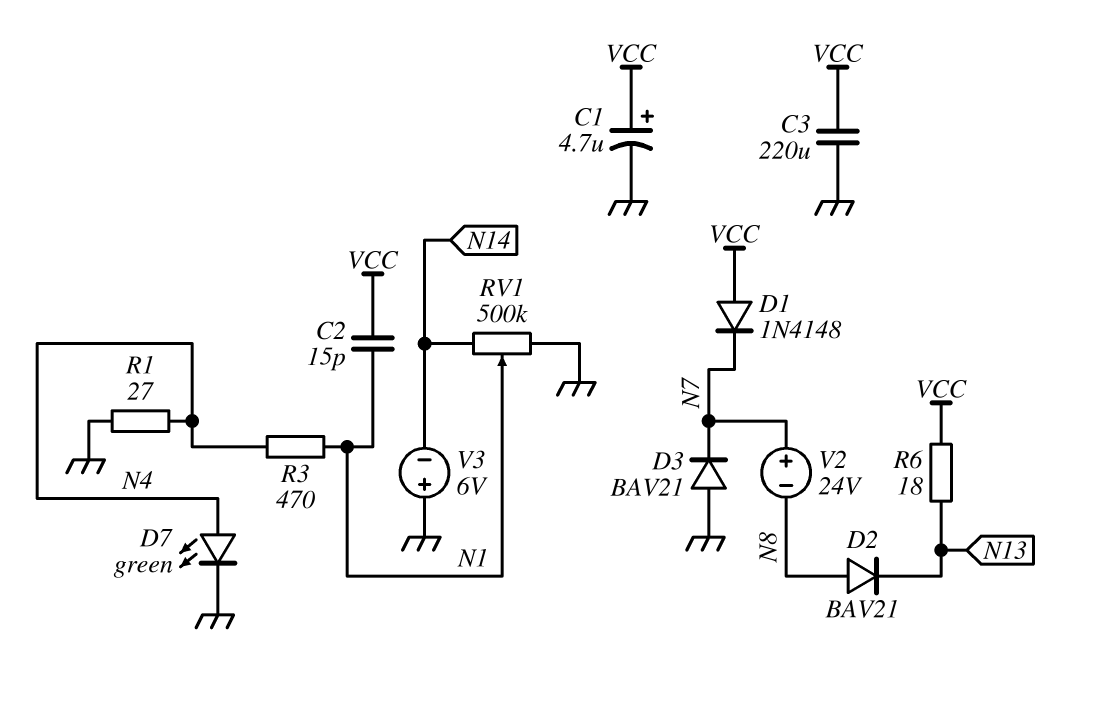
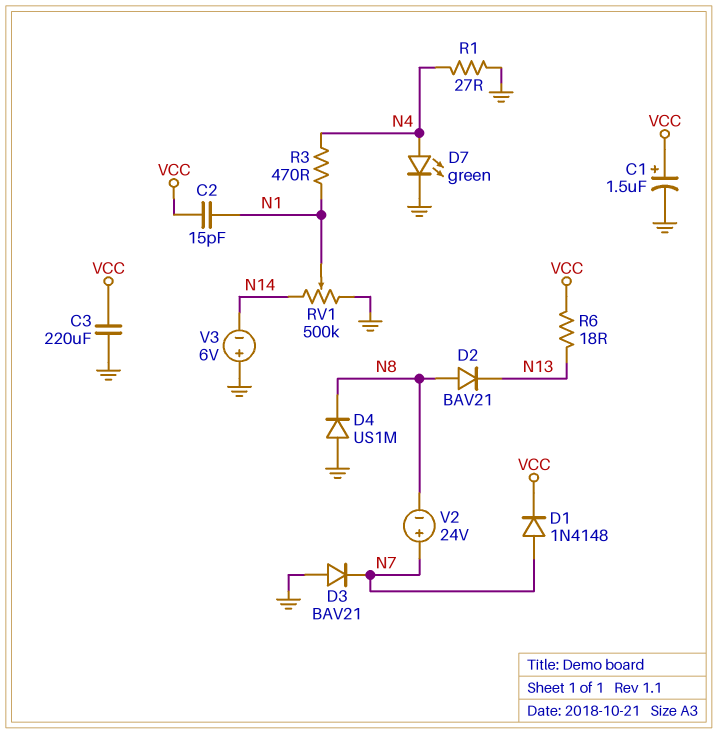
C1: 4.7uF (plus VCC, minus GND) -> 1.5uF (plus VCC, minus GND)
D1: diode 1N4148 (A VCC, K N7) -> diode 1N4148 (A N7, K VCC)
D4: none -> diode US1M (A GND, K N8)

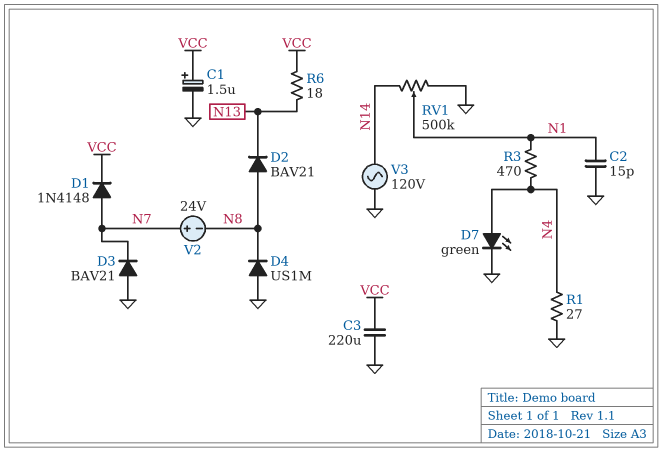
C2: 15pF (N1, VCC) -> 15pF (GND, N1)
V3: 6V (plus GND, minus N14) -> AC 120V (GND, N14)

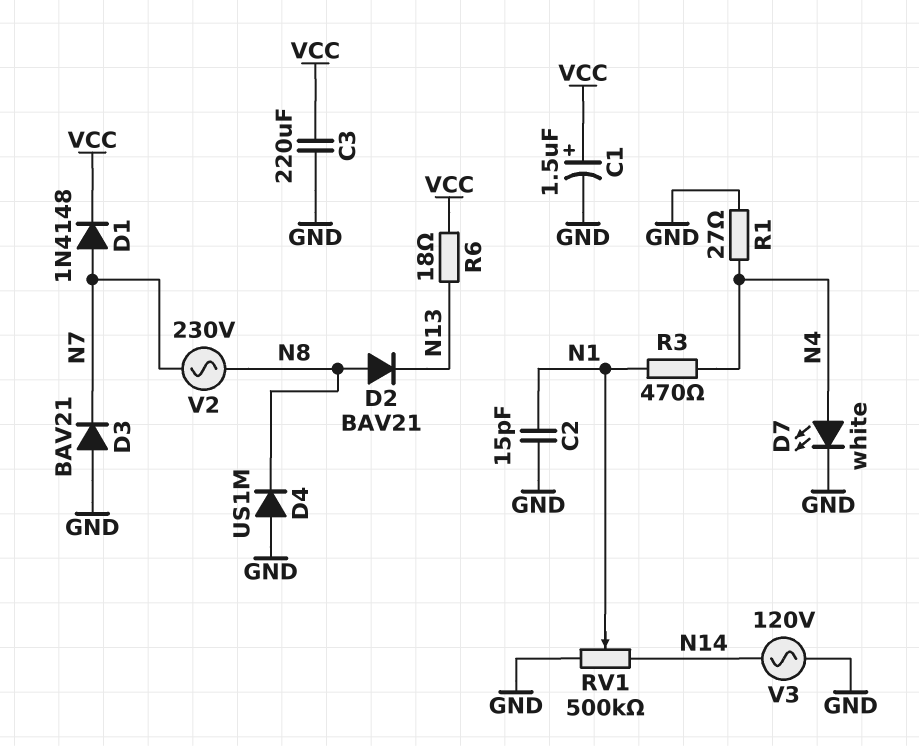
D7: LED green (A N4, K GND) -> LED white (A N4, K GND)
V2: 24V (plus N7, minus N8) -> AC 230V (N7, N8)

